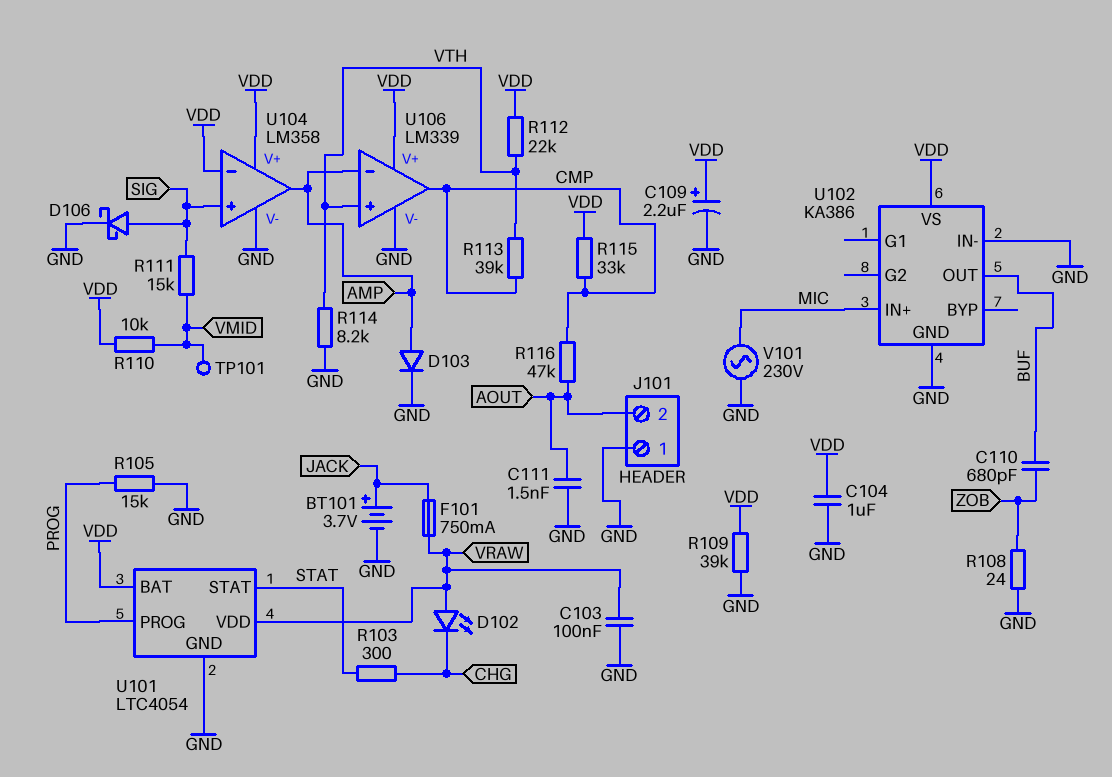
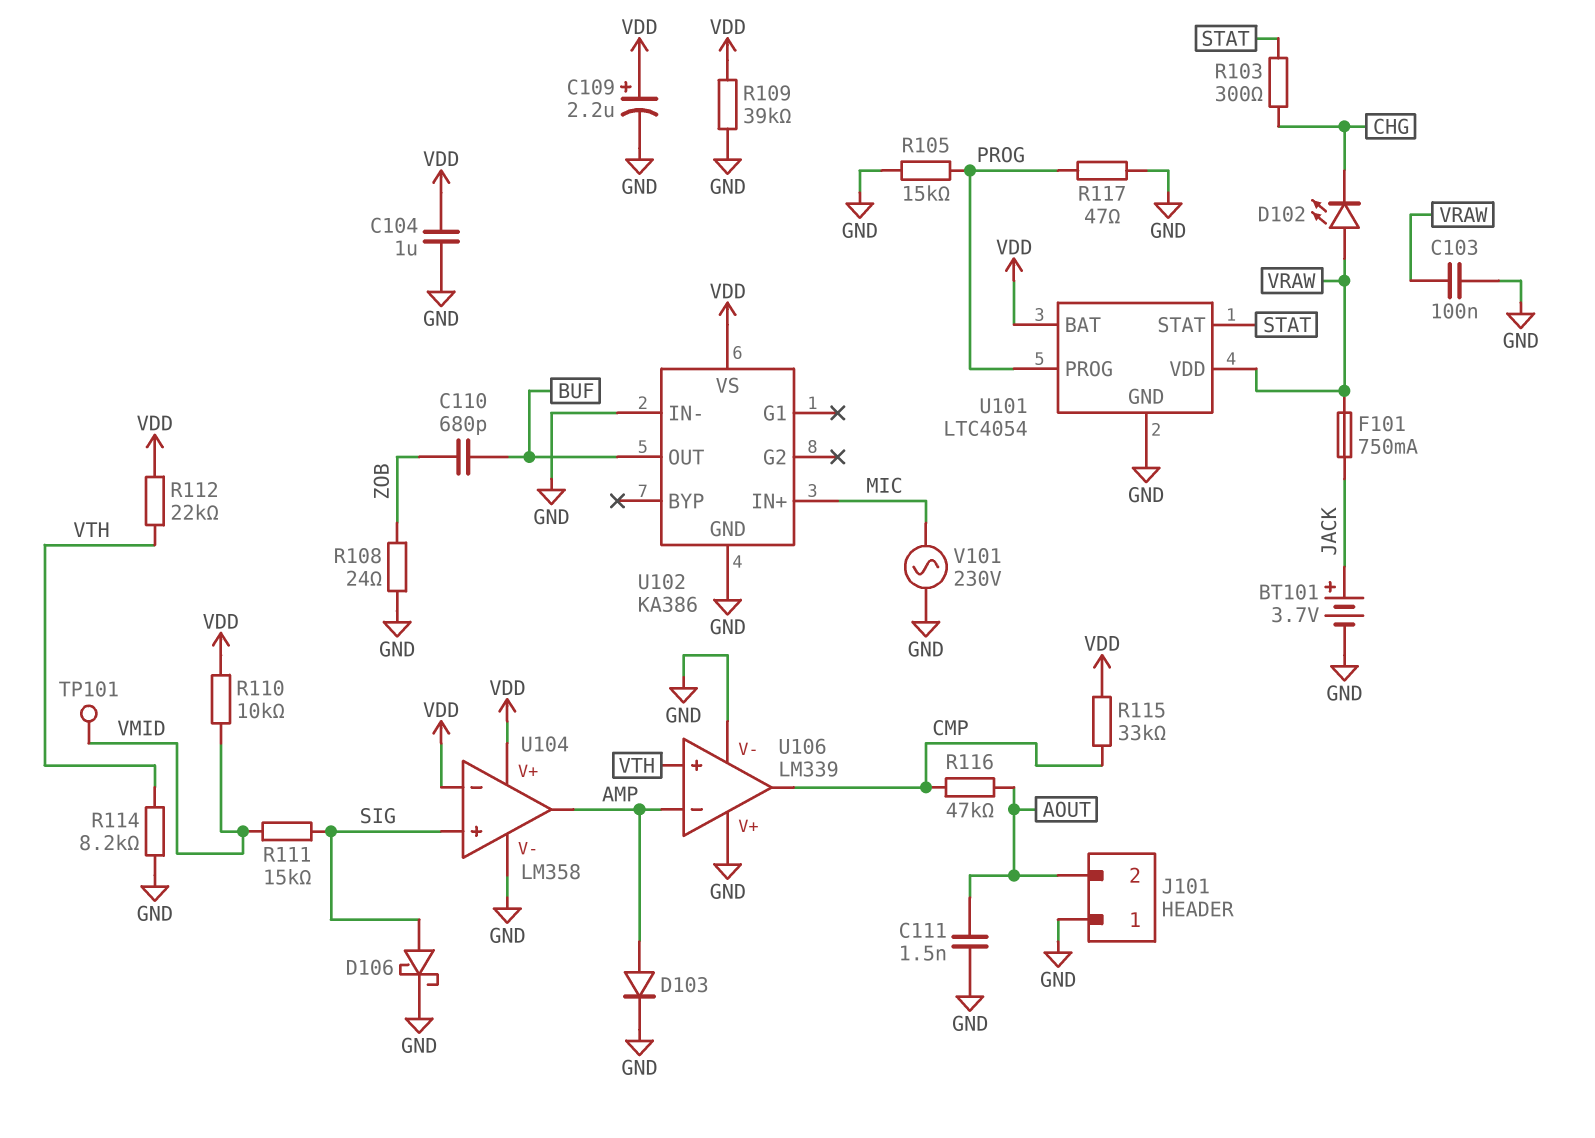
R113: 39k (CMP, VTH) -> none
R117: none -> 47 (GND, PROG)
U106 pin V+: VDD -> GND

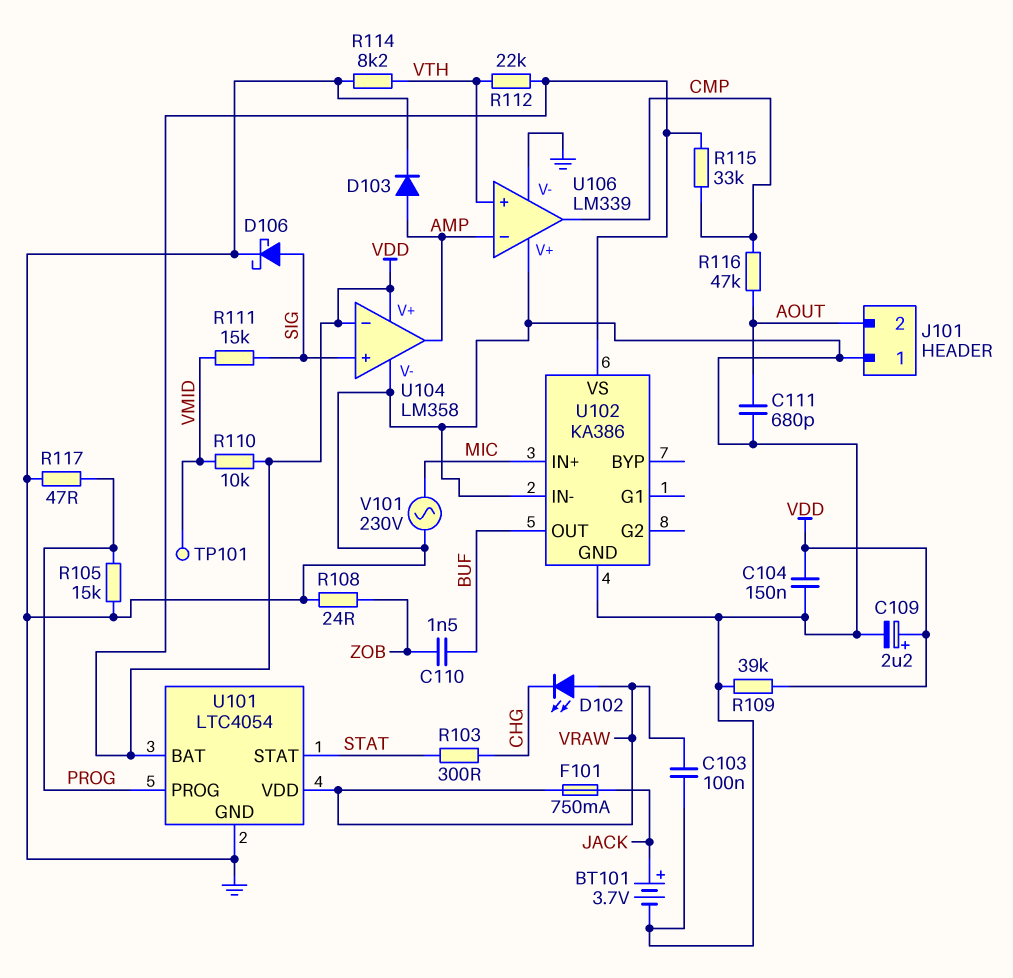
C104: 1uF (GND, VDD) -> 150nF (GND, VDD)
C110: 680pF (BUF, ZOB) -> 1.5nF (BUF, ZOB)
C111: 1.5nF (AOUT, GND) -> 680pF (AOUT, GND)

